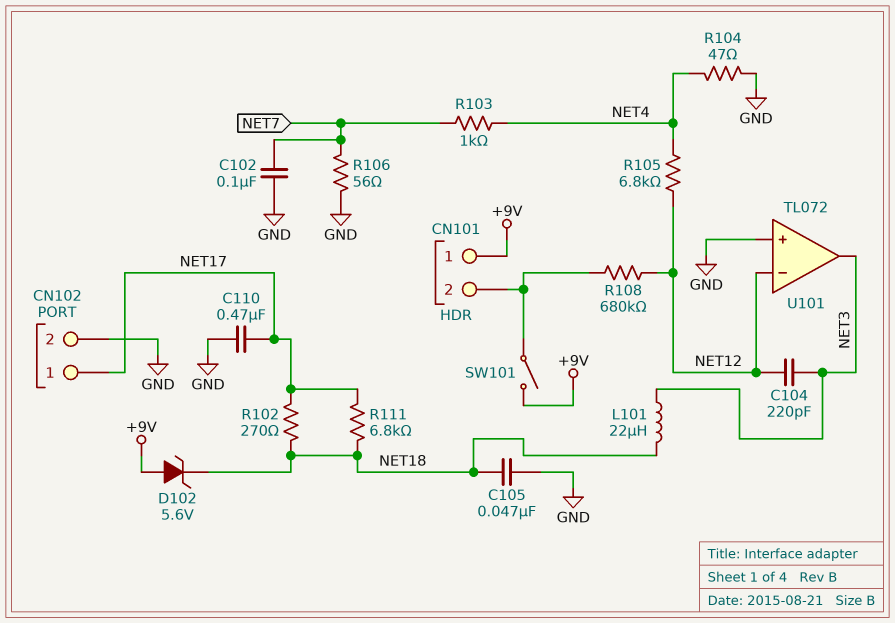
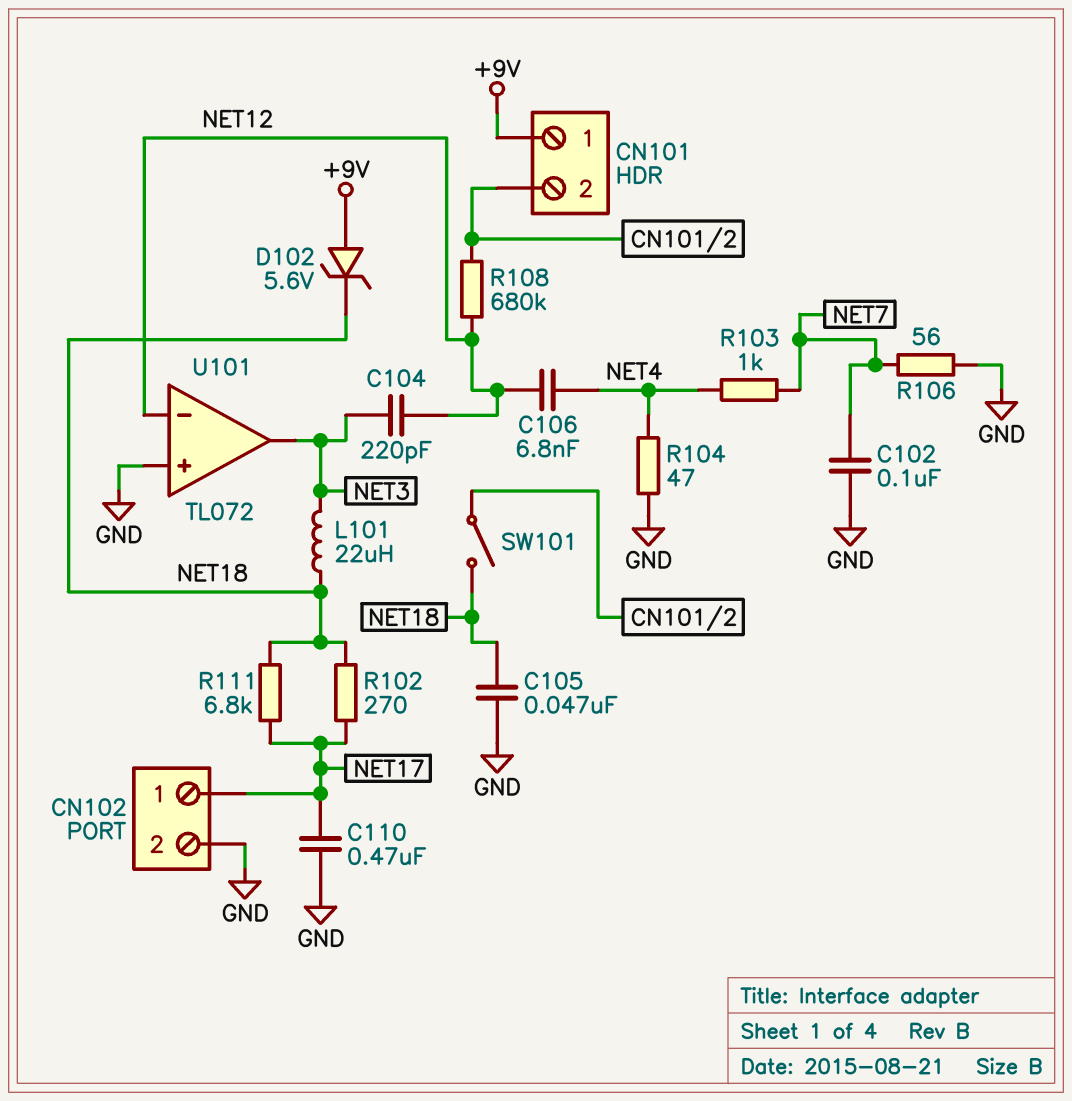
C106: none -> 6.8nF (NET4, NET12)
R105: 6.8k (NET4, NET12) -> none
SW101: switch (+9V, CN101/2) -> switch (CN101/2, NET18)

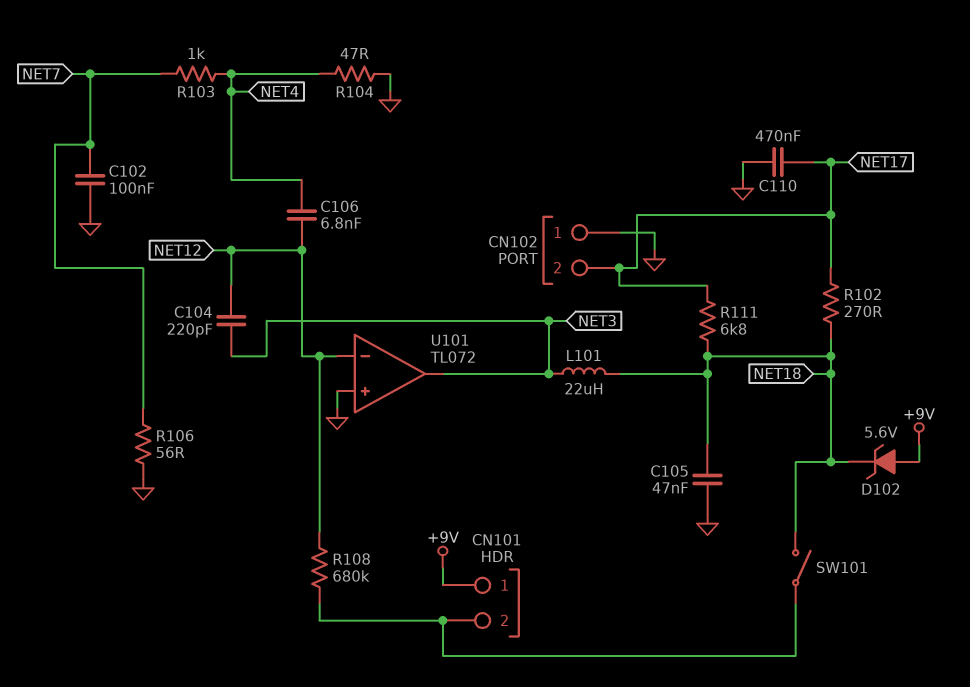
CN102 pin 1: NET17 -> GND
CN102 pin 2: GND -> NET17

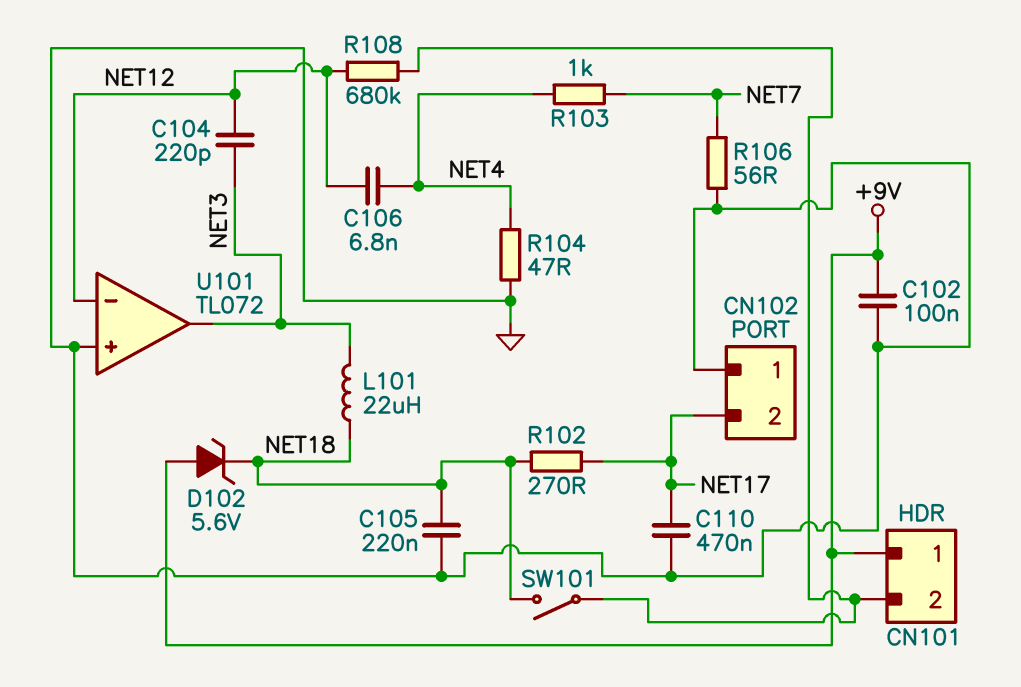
C102: 100nF (GND, NET7) -> 100nF (+9V, GND)
C105: 47nF (GND, NET18) -> 220nF (GND, NET18)
R111: 6.8k (NET17, NET18) -> none

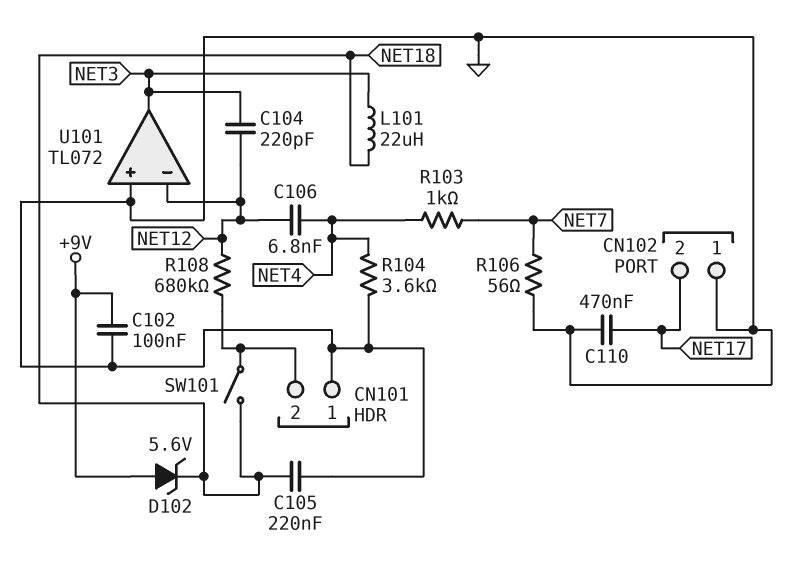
CN101 pin 1: +9V -> GND
R102: 270 (NET17, NET18) -> none
R104: 47 (GND, NET4) -> 3.6k (GND, NET4)

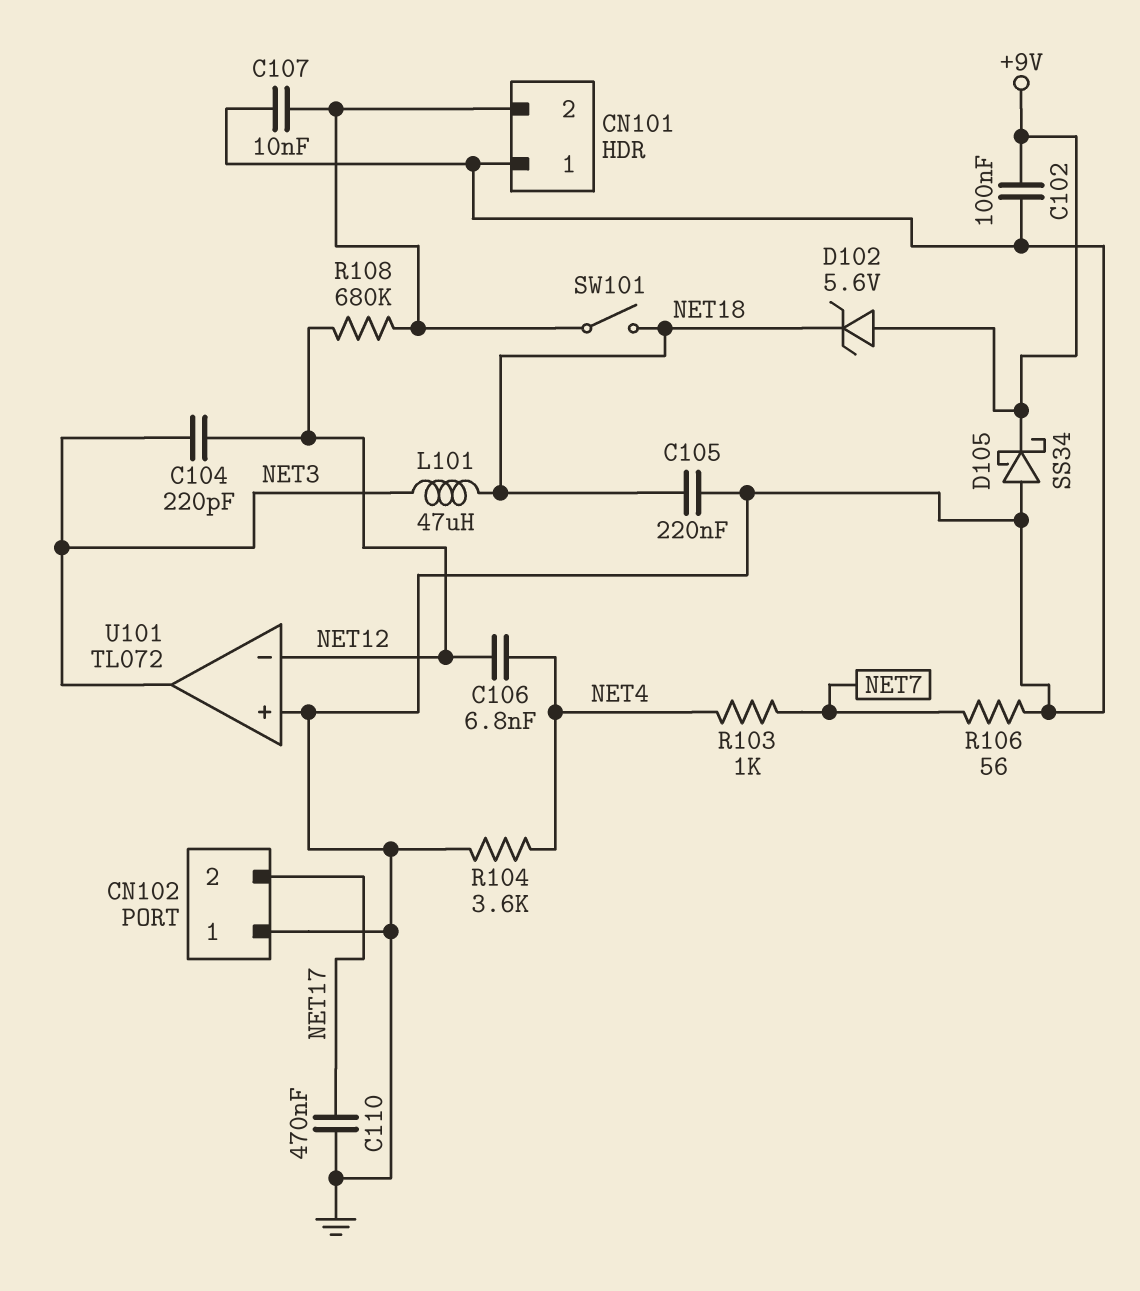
C107: none -> 10nF (CN101/2, GND)
D105: none -> schottky SS34 (A GND, K +9V)
L101: 22uH (NET3, NET18) -> 47uH (NET3, NET18)

